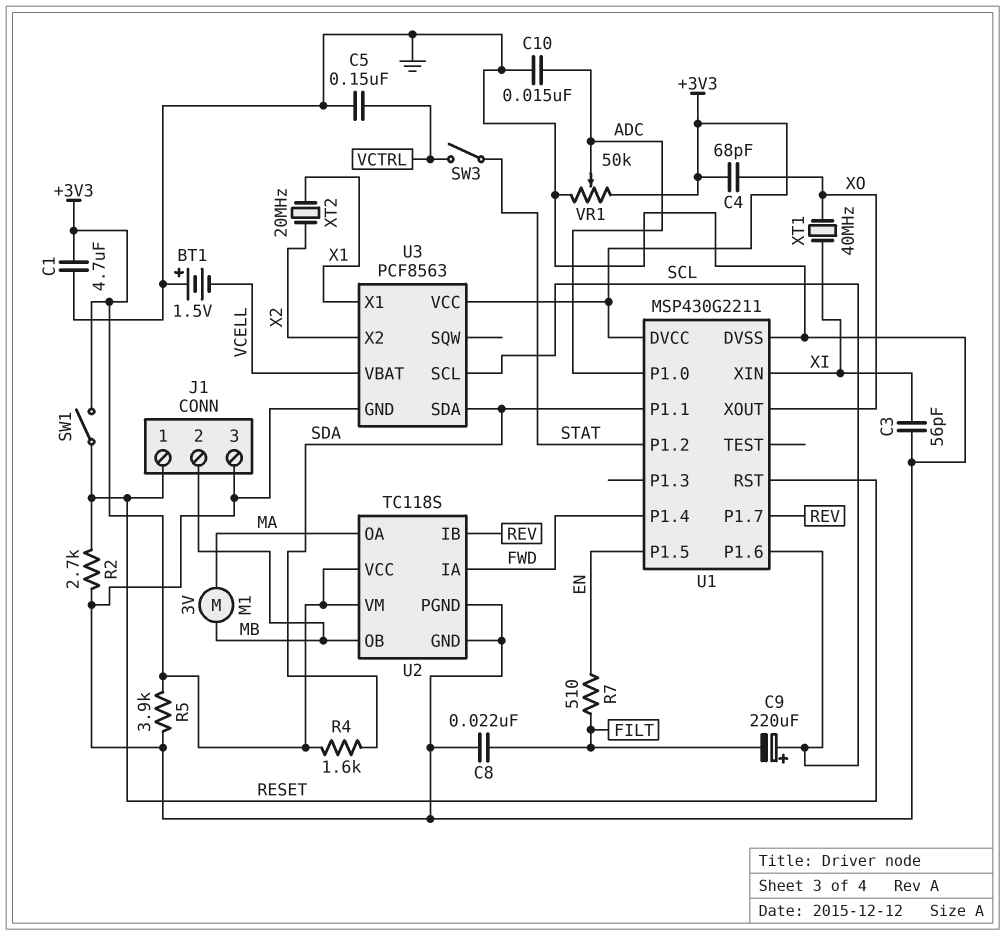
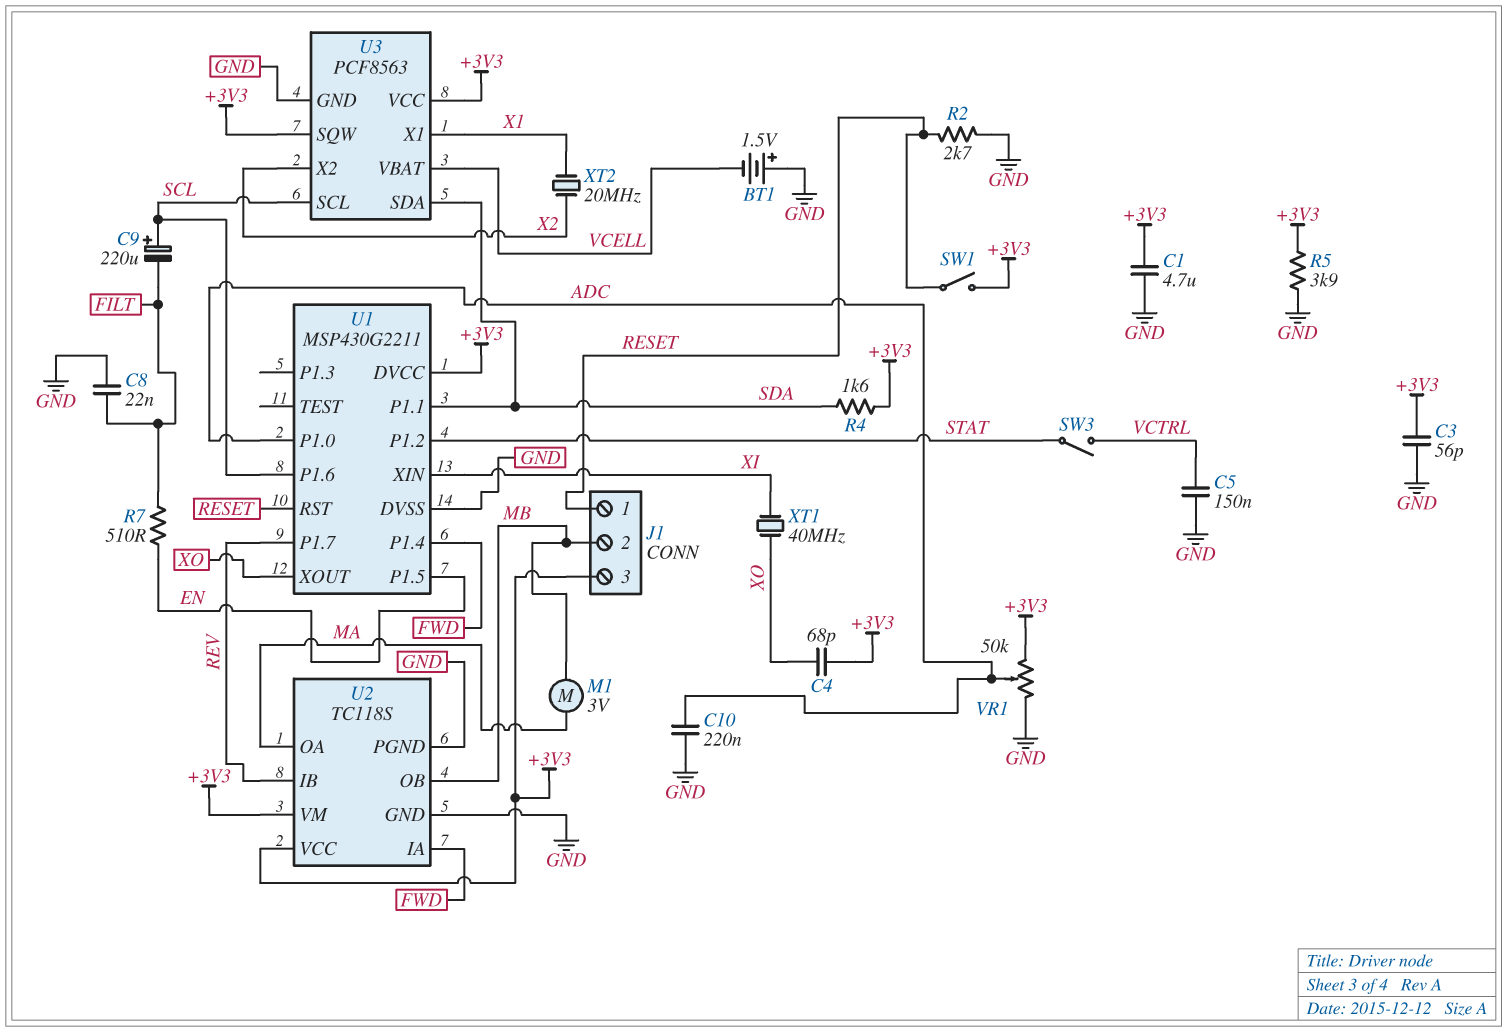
C3: 56pF (GND, XI) -> 56pF (+3V3, GND)
C10: 15nF (ADC, GND) -> 220nF (ADC, GND)
J1 pin 3: GND -> +3V3
U3 pin SQW: none -> +3V3

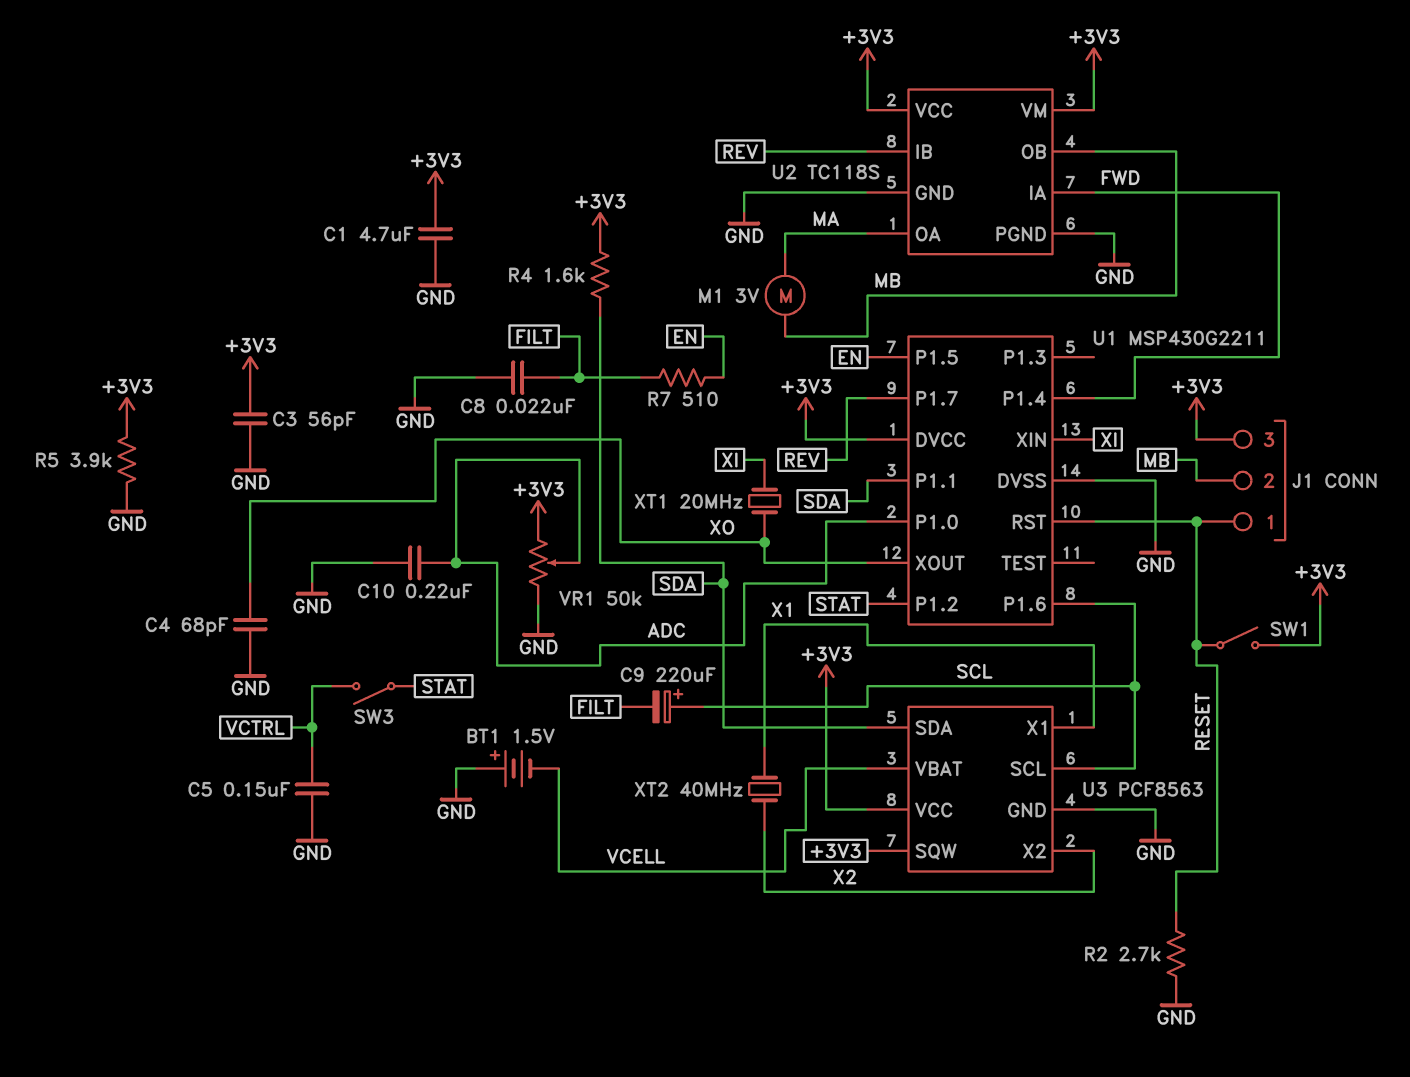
C4: 68pF (+3V3, XO) -> 68pF (GND, XO)
XT1: 40MHz (XI, XO) -> 20MHz (XI, XO)
XT2: 20MHz (X1, X2) -> 40MHz (X1, X2)

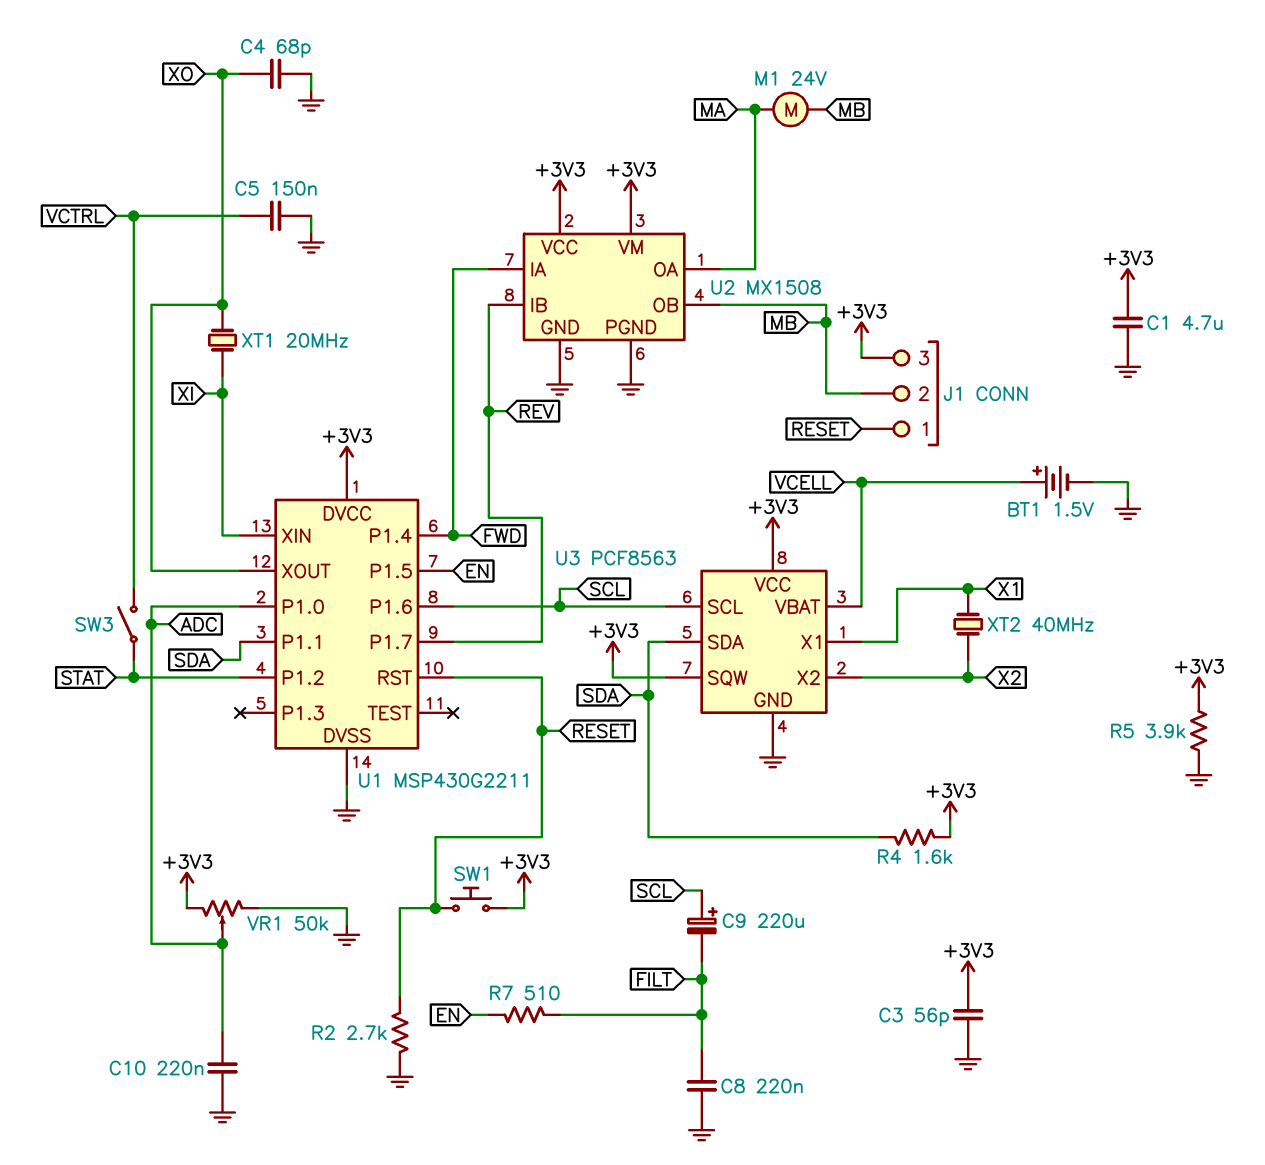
BT1: 1.5V (plus GND, minus VCELL) -> 1.5V (plus VCELL, minus GND)
C8: 22nF (FILT, GND) -> 220nF (FILT, GND)
M1: motor 3V (MA, MB) -> motor 24V (MA, MB)
SW1: switch (+3V3, RESET) -> button (+3V3, RESET)
U2: TC118S -> MX1508

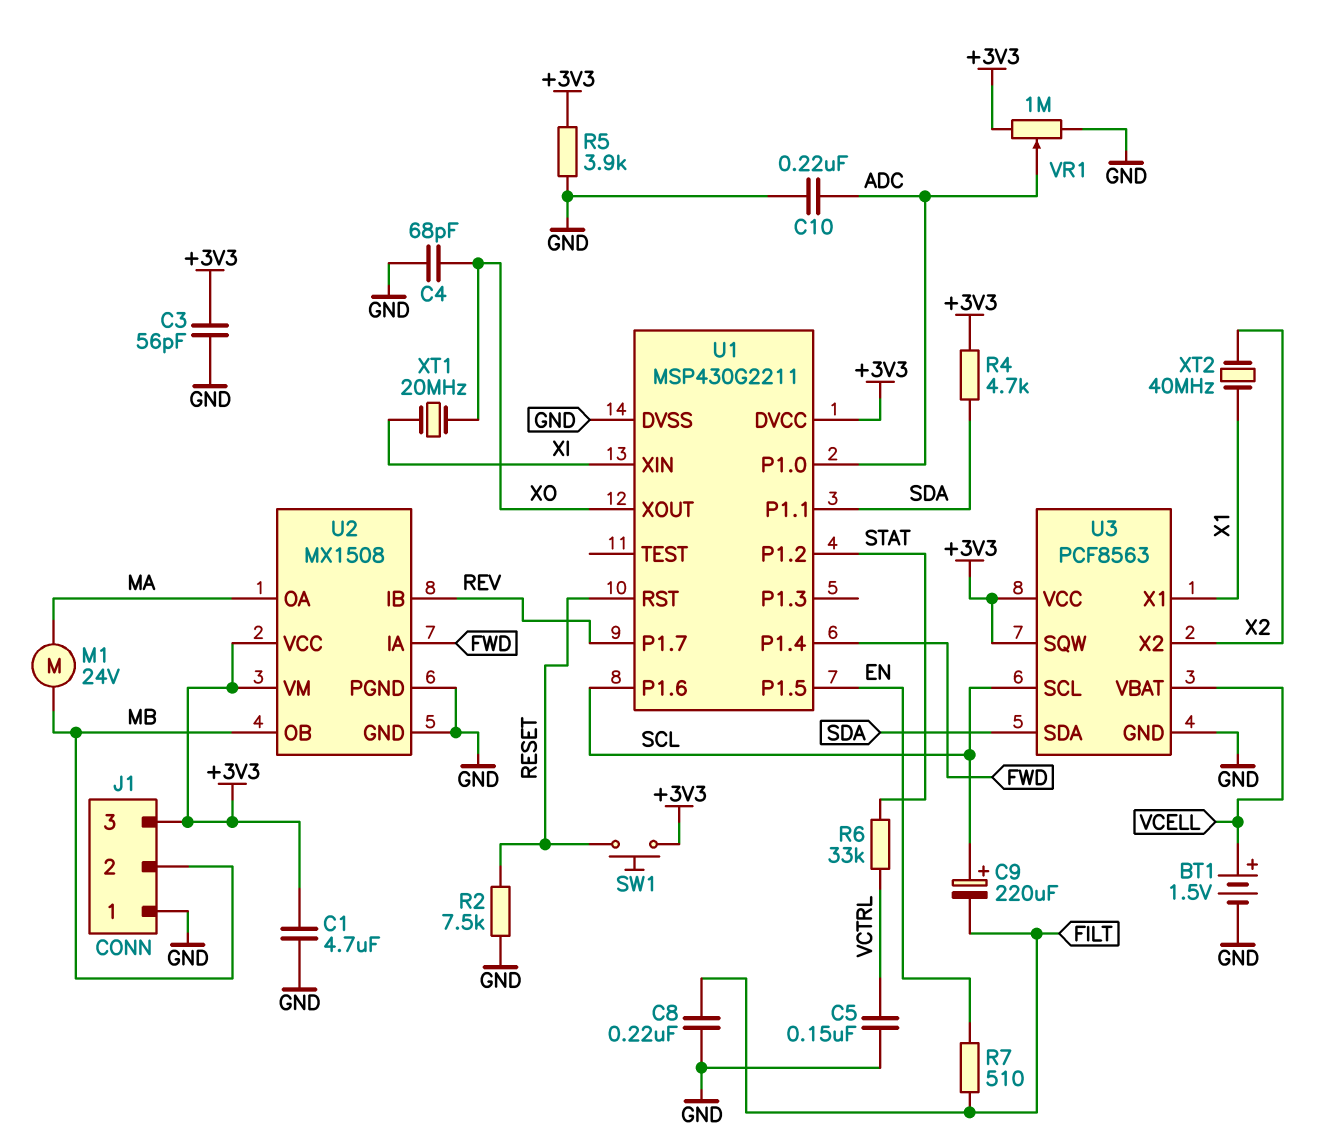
J1 pin 1: RESET -> GND
R2: 2.7k (GND, RESET) -> 7.5k (GND, RESET)
R4: 1.6k (+3V3, SDA) -> 4.7k (+3V3, SDA)
R6: none -> 33k (STAT, VCTRL)
SW3: switch (STAT, VCTRL) -> none
VR1: 50k (+3V3, GND, wiper ADC) -> 1M (+3V3, GND, wiper ADC)

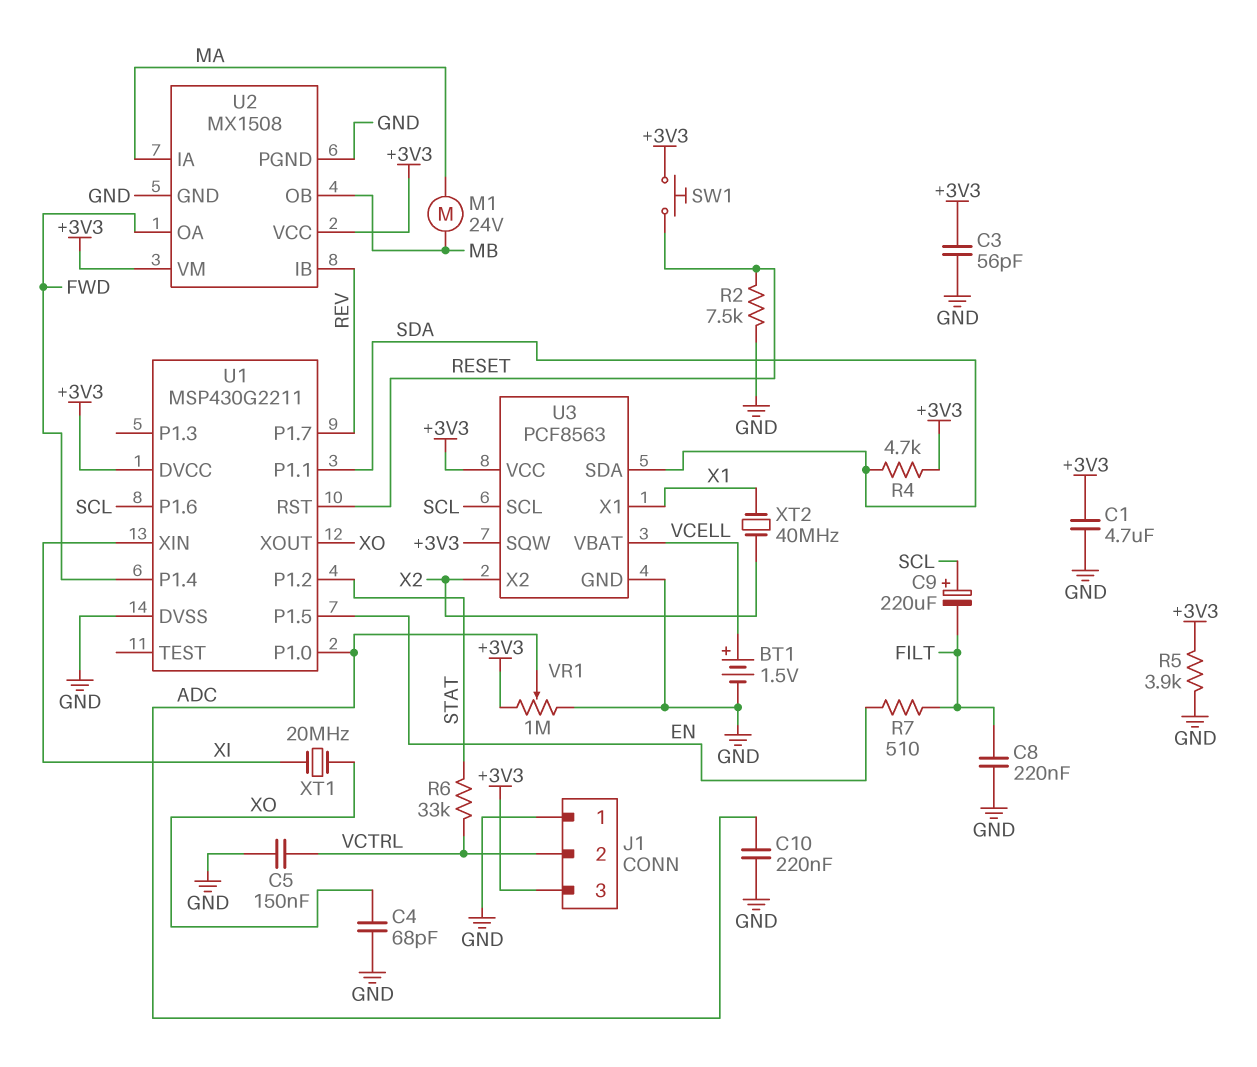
J1 pin 2: MB -> VCTRL
U2 pin IA: FWD -> MA
U2 pin OA: MA -> FWD

